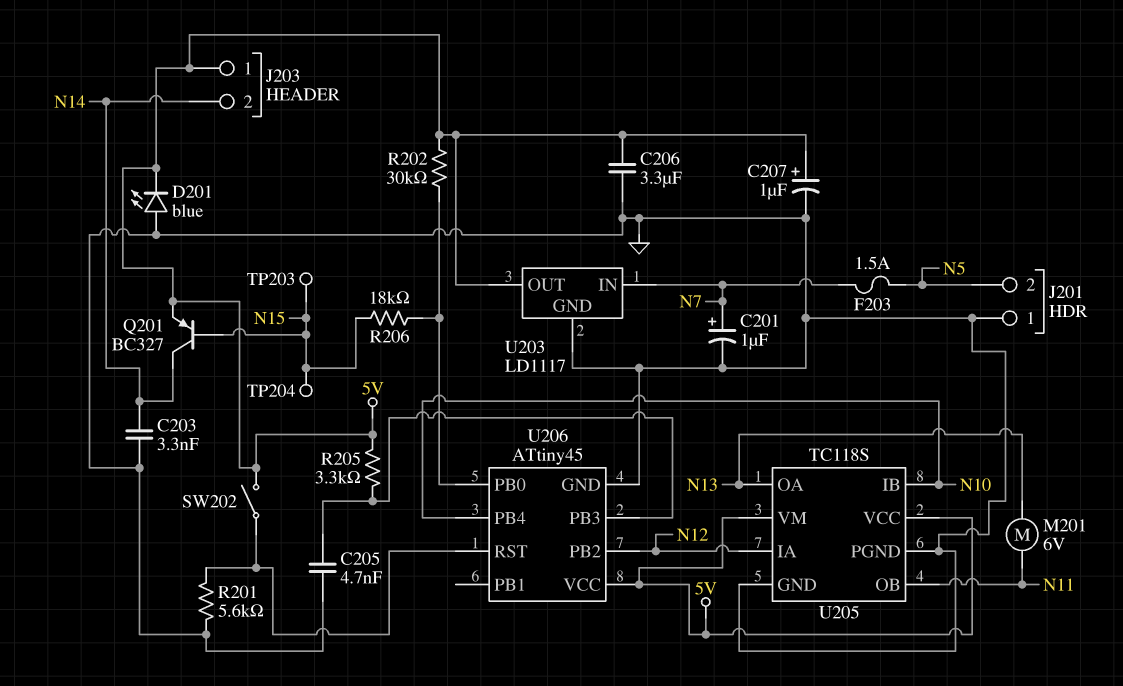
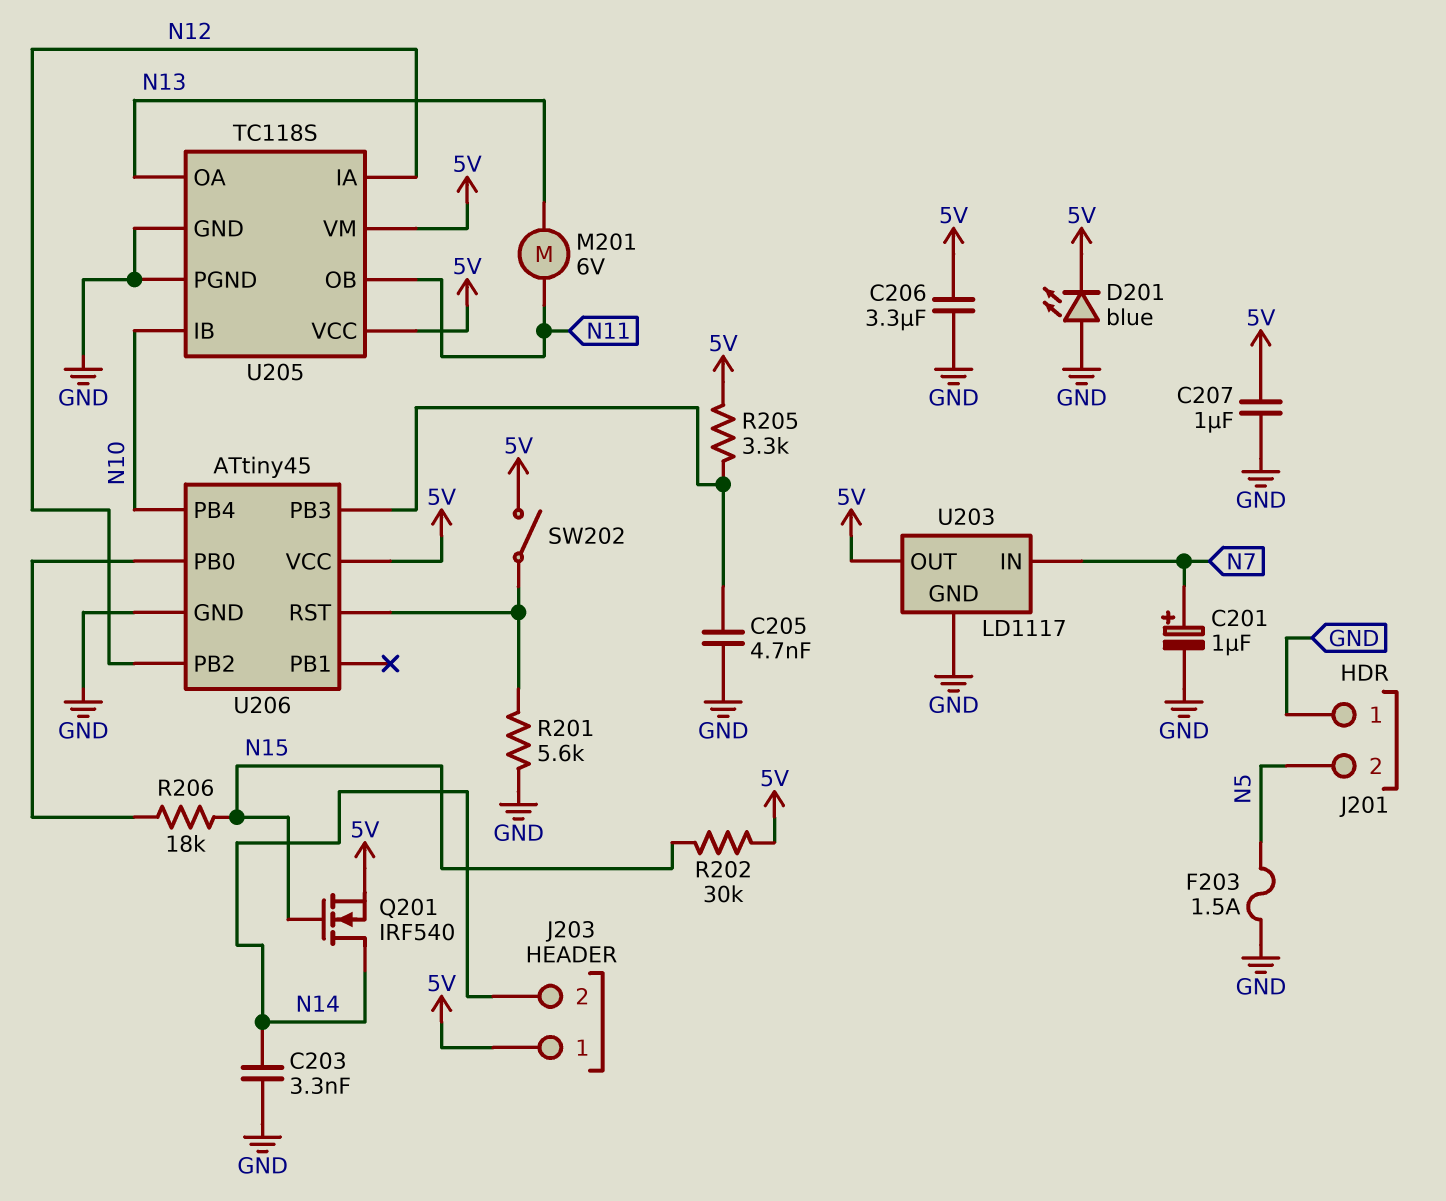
C207: 1uF (plus 5V, minus GND) -> 1uF (5V, GND)
F203: 1.5A (N5, N7) -> 1.5A (GND, N5)
Q201: PNP BC327 (B N15, C N14, E 5V) -> NMOS IRF540 (G N15, D N14, S 5V)
R202: 30k (5V, U206/PB0) -> 30k (5V, N15)
TP203: test point (N15) -> none
TP204: test point (N15) -> none

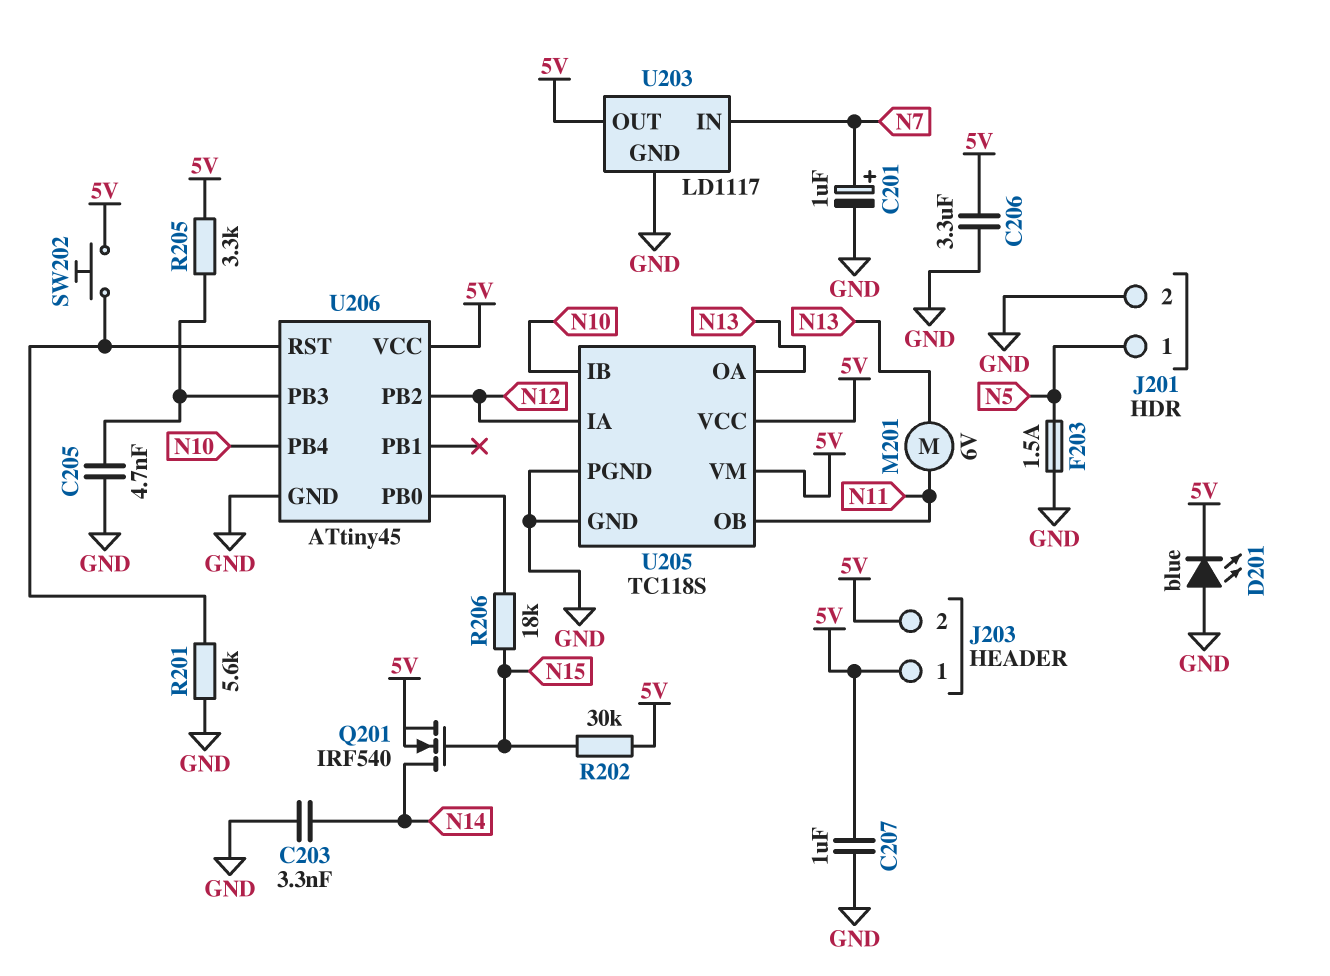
J201 pin 1: GND -> N5
J201 pin 2: N5 -> GND
J203 pin 2: N14 -> 5V
SW202: switch (5V, U206/RST) -> button (5V, U206/RST)

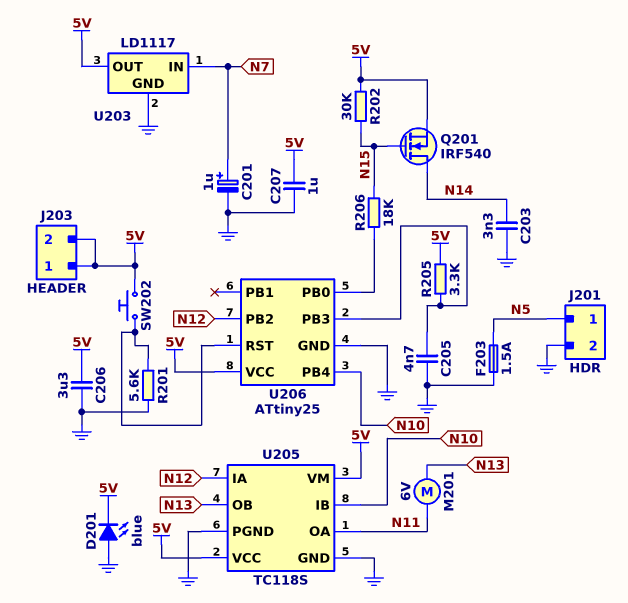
U205 pin OA: N13 -> N11
U205 pin OB: N11 -> N13
U206: ATtiny45 -> ATtiny25

